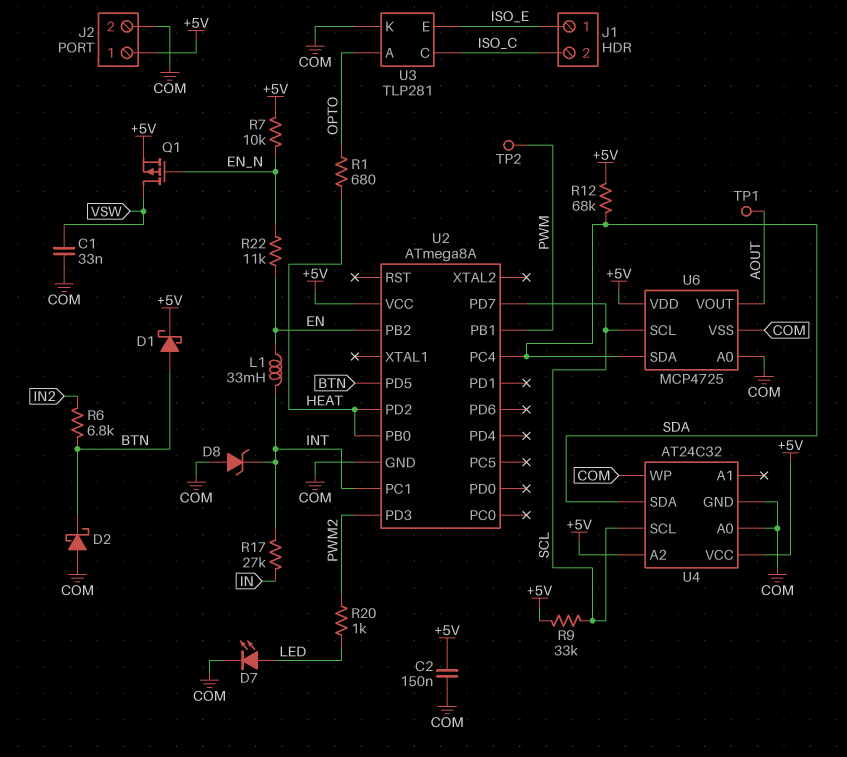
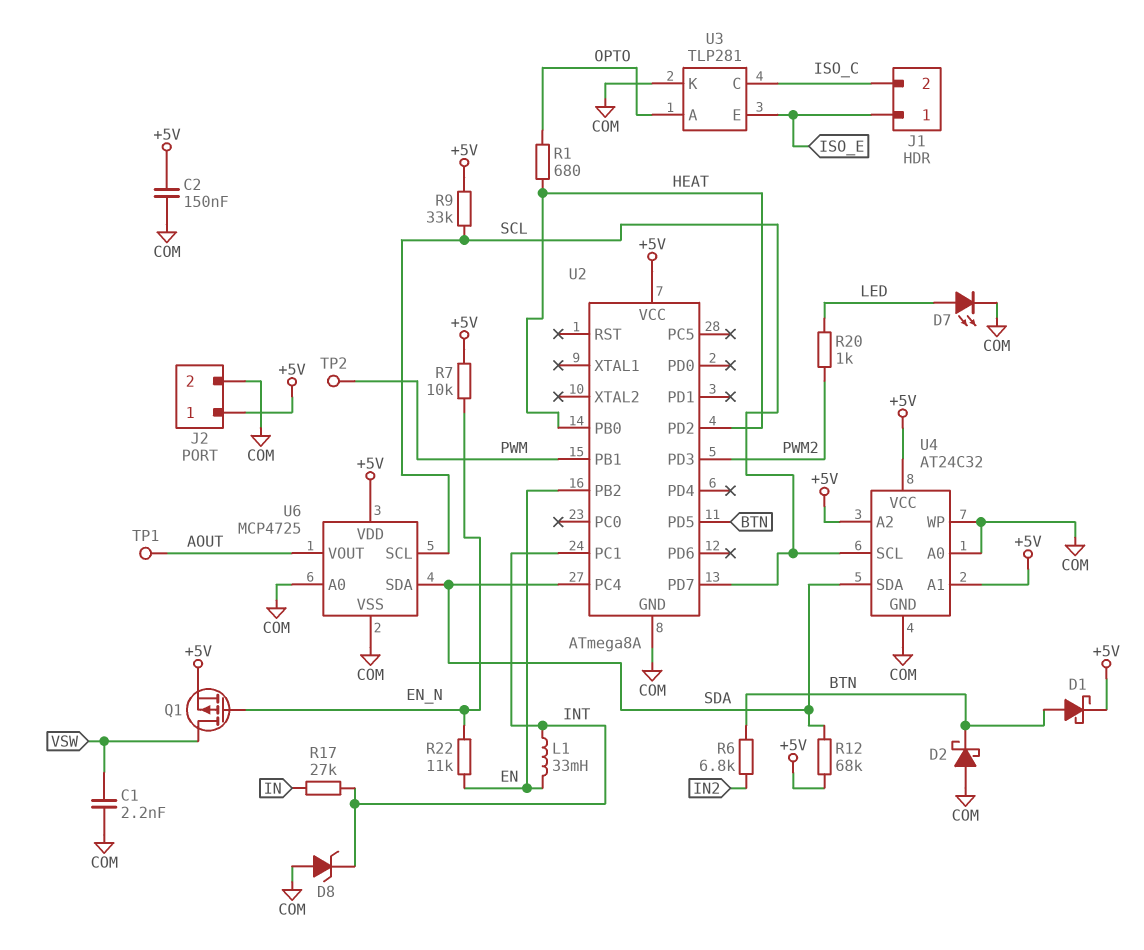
C1: 33nF (COM, VSW) -> 2.2nF (COM, VSW)
U4 pin A1: none -> +5V

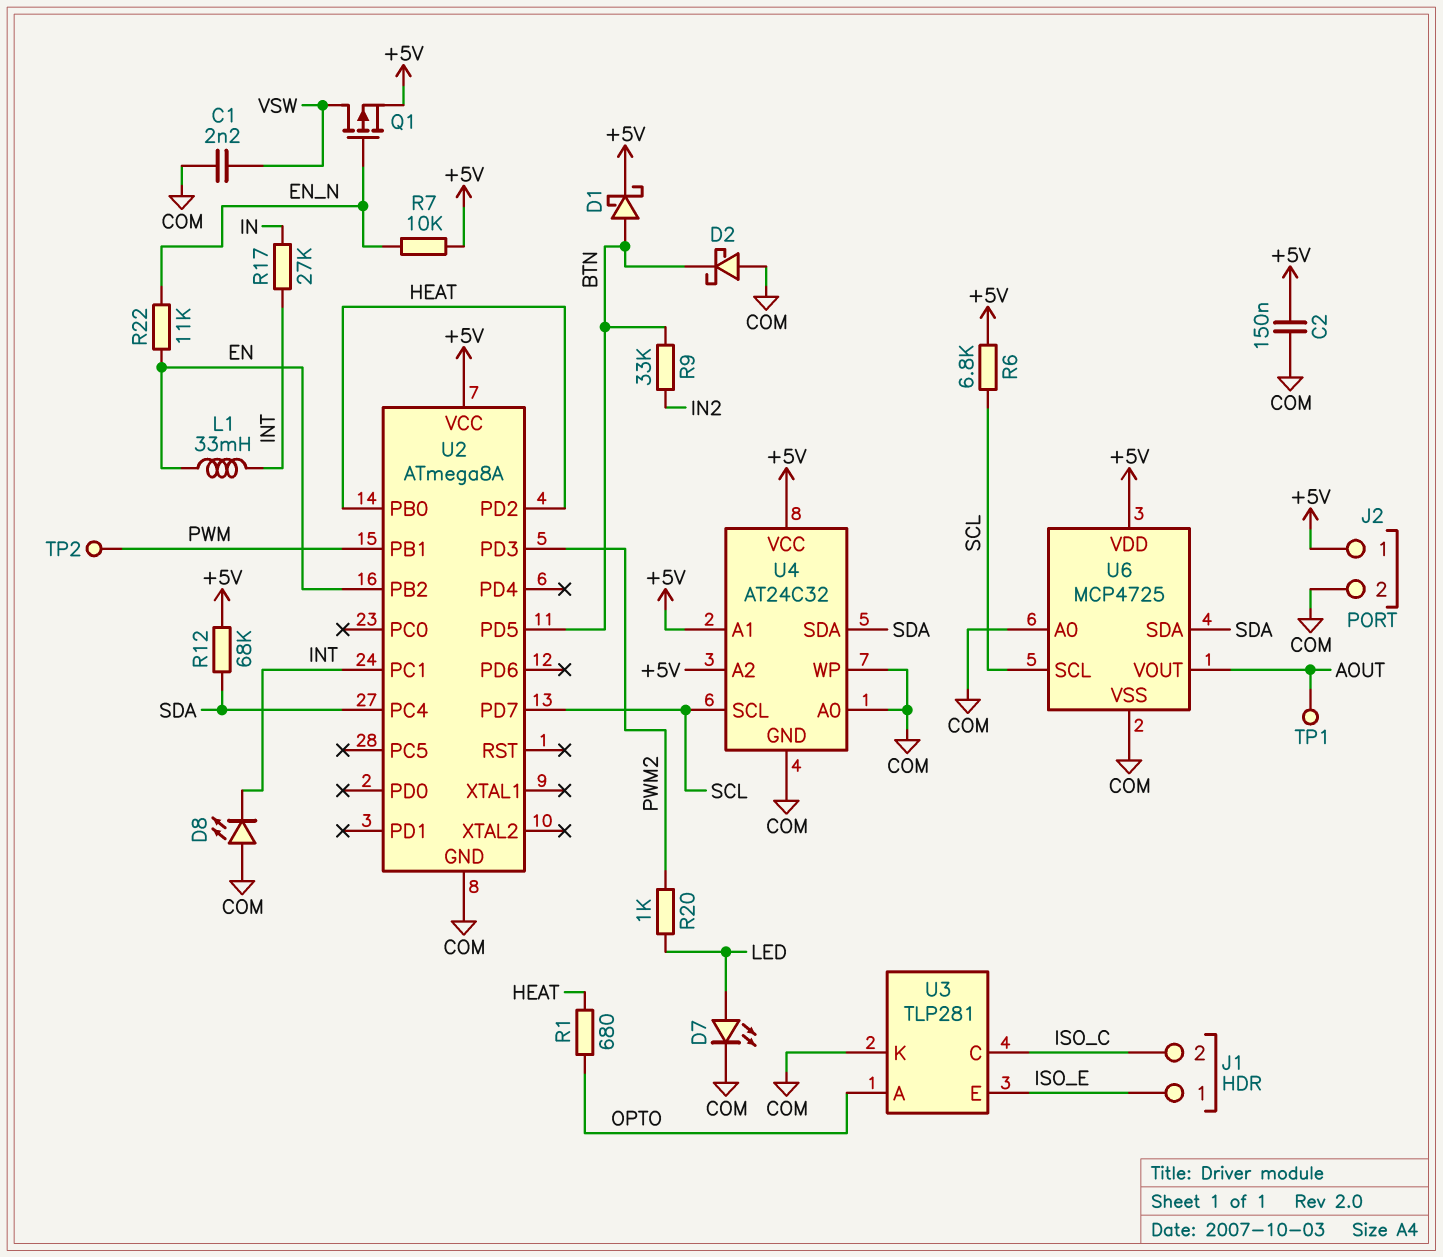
D8: zener (A COM, K INT) -> LED (A COM, K INT)
R6: 6.8k (BTN, IN2) -> 6.8k (+5V, SCL)
R9: 33k (+5V, SCL) -> 33k (BTN, IN2)

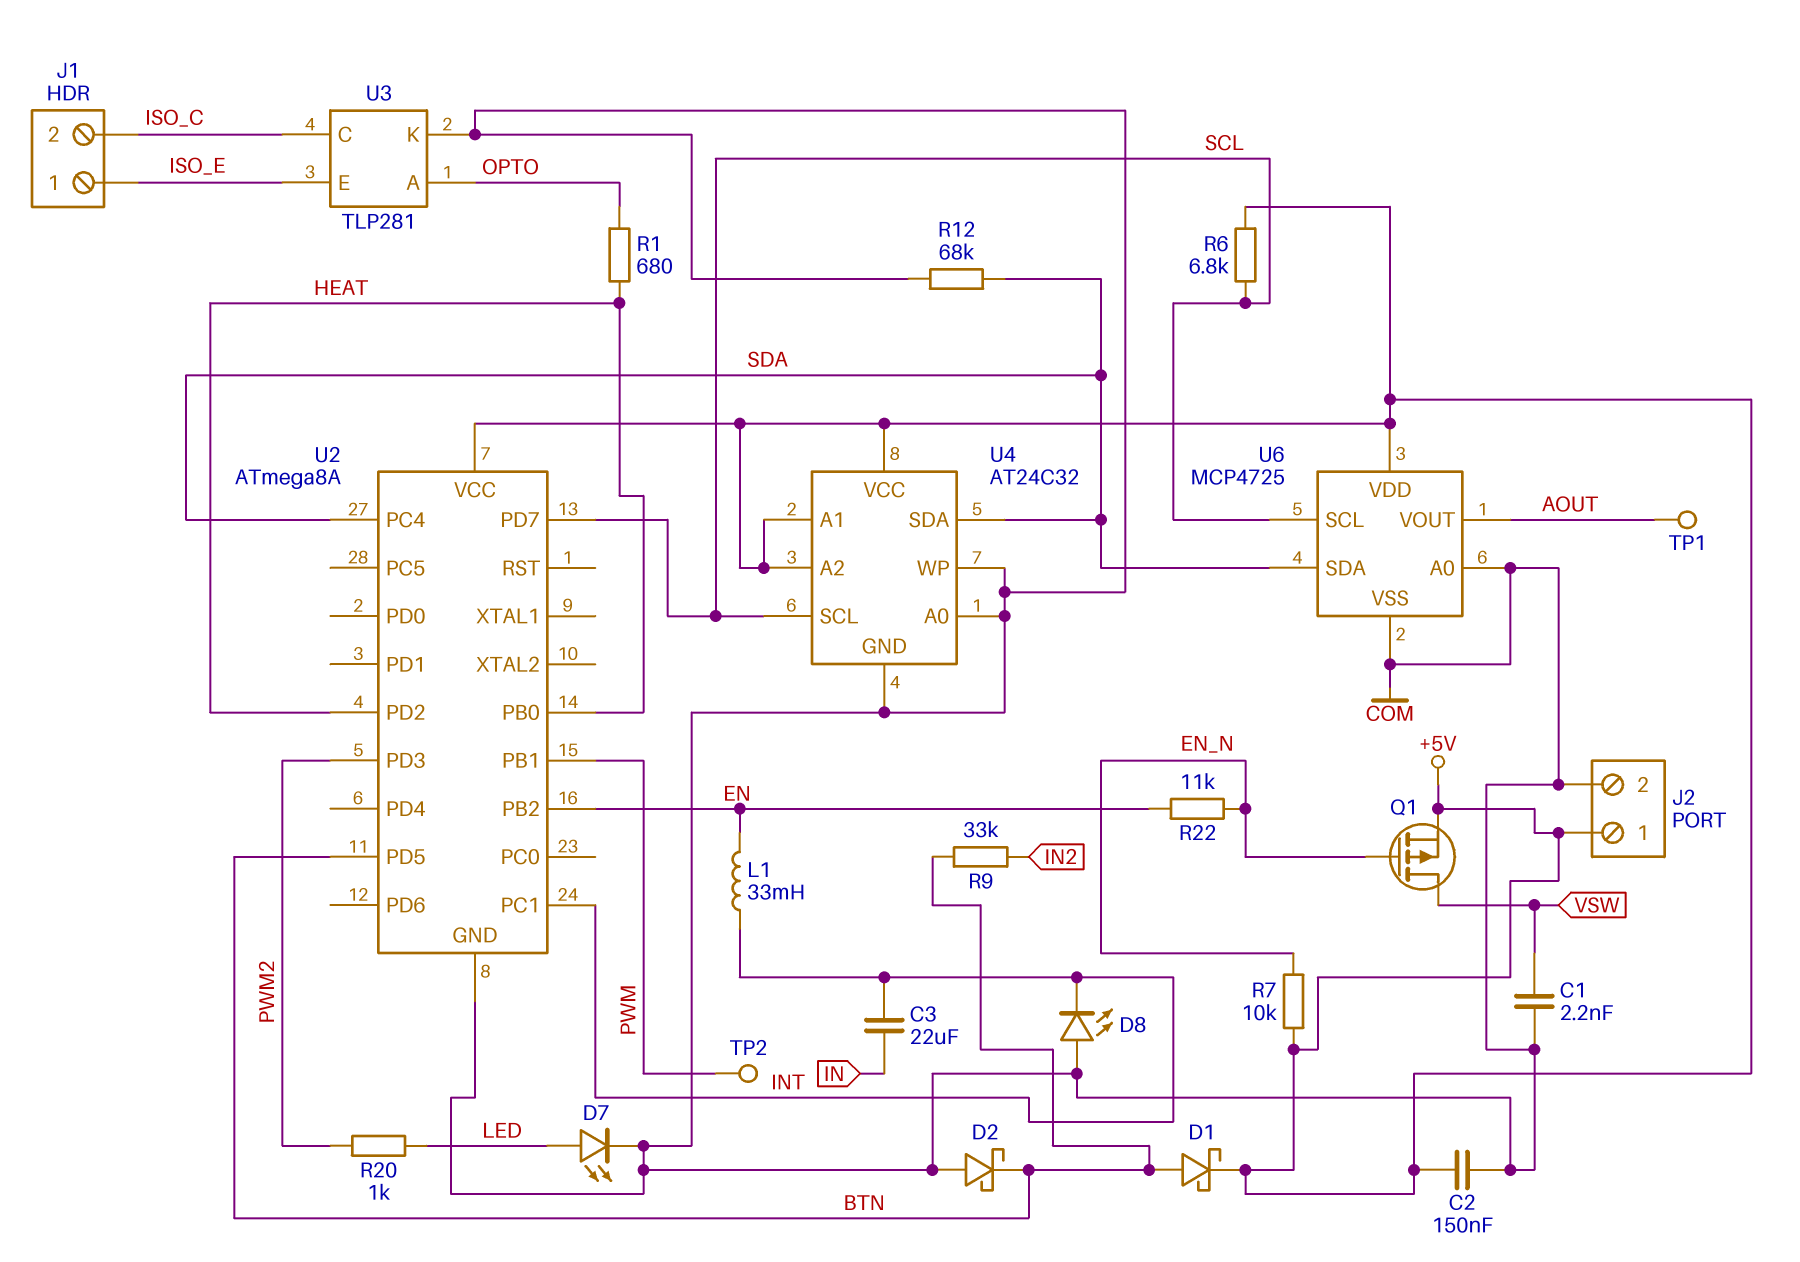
C3: none -> 22uF (IN, INT)
R12: 68k (+5V, SDA) -> 68k (COM, SDA)
R17: 27k (IN, INT) -> none

